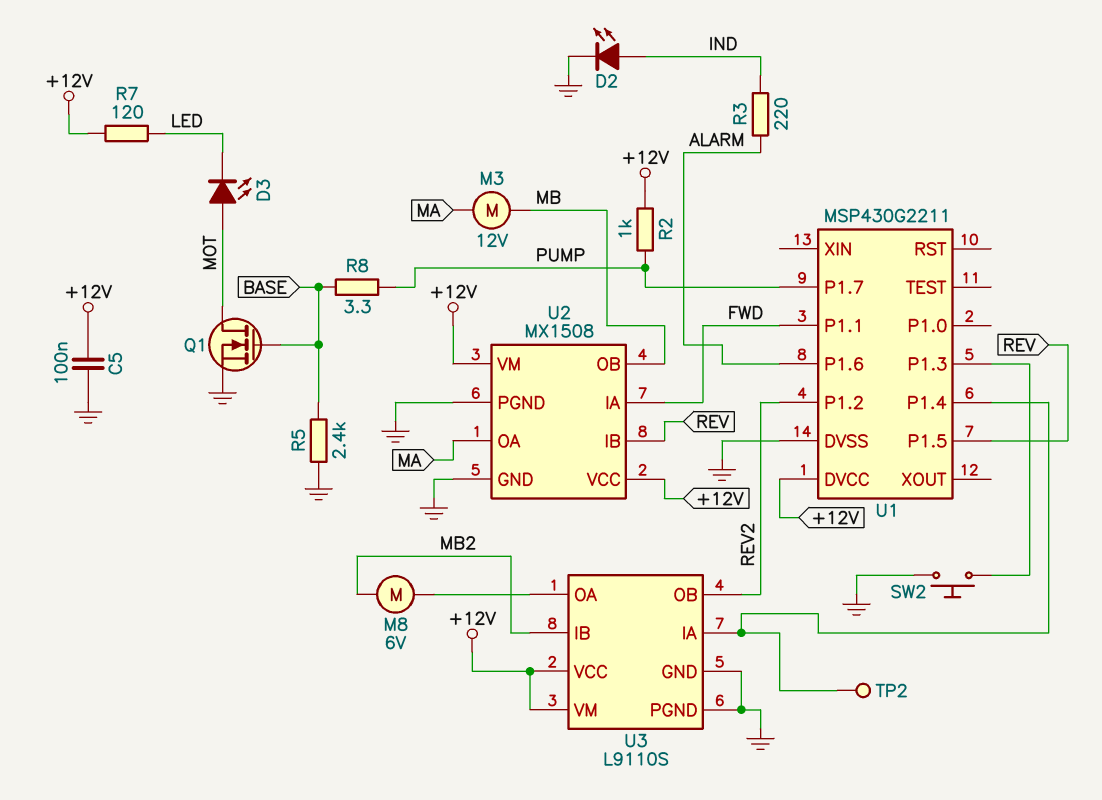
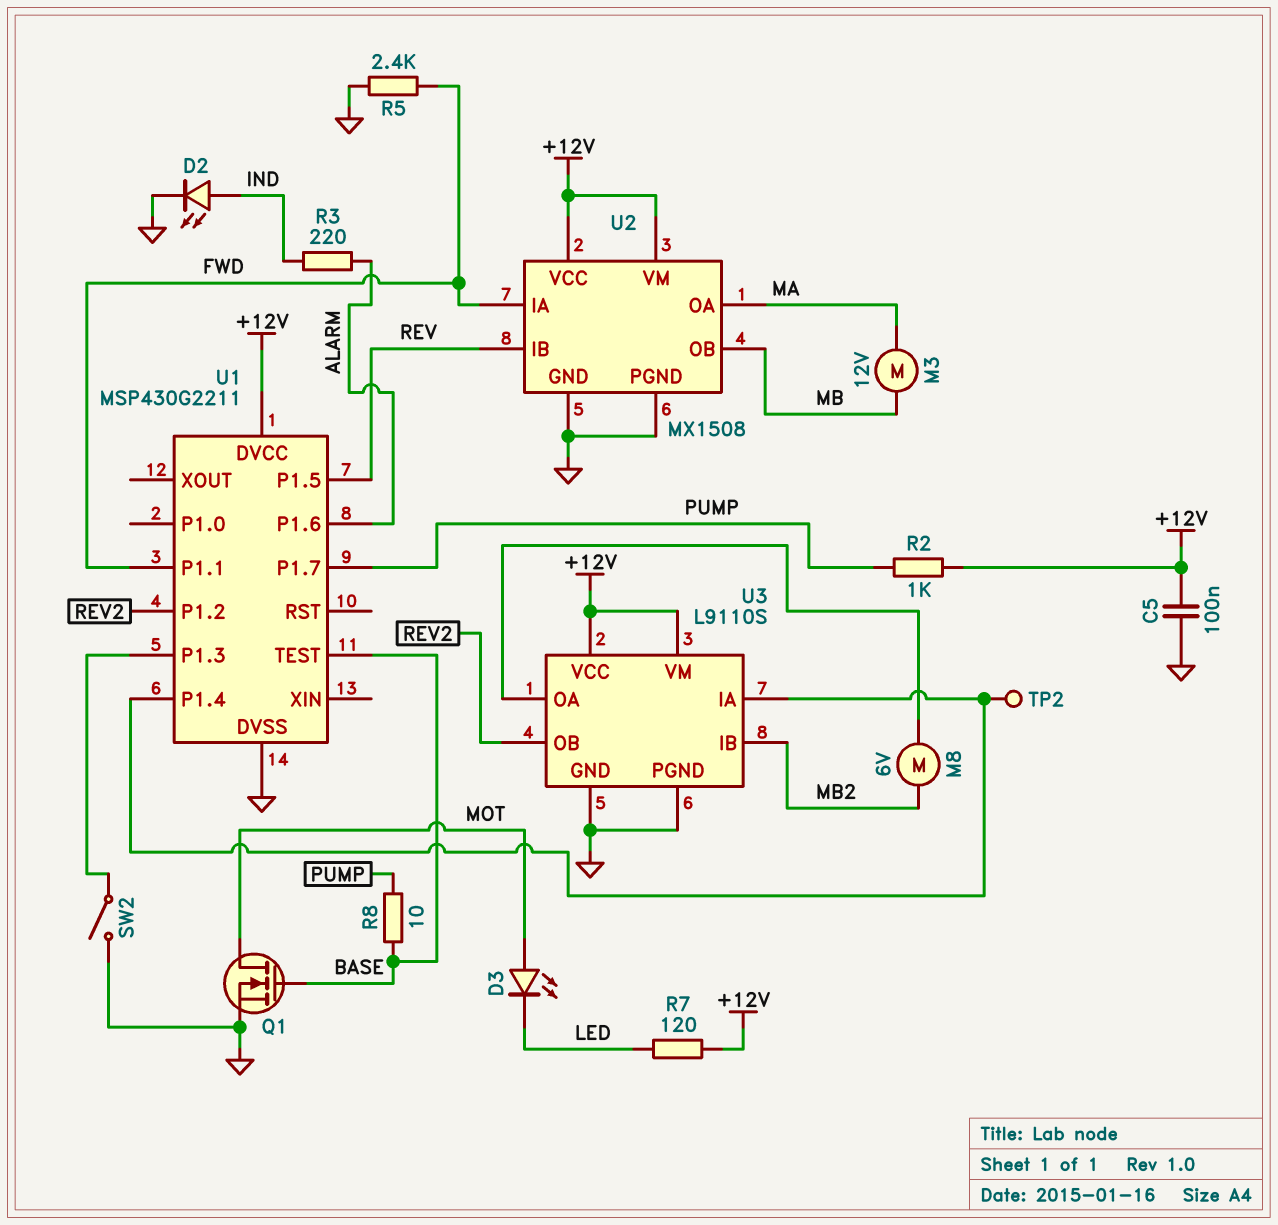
R5: 2.4k (BASE, GND) -> 2.4k (FWD, GND)
R8: 3.3 (BASE, PUMP) -> 10 (BASE, PUMP)
SW2: button (GND, U1/P1.3) -> switch (GND, U1/P1.3)
U1 pin TEST: none -> BASE

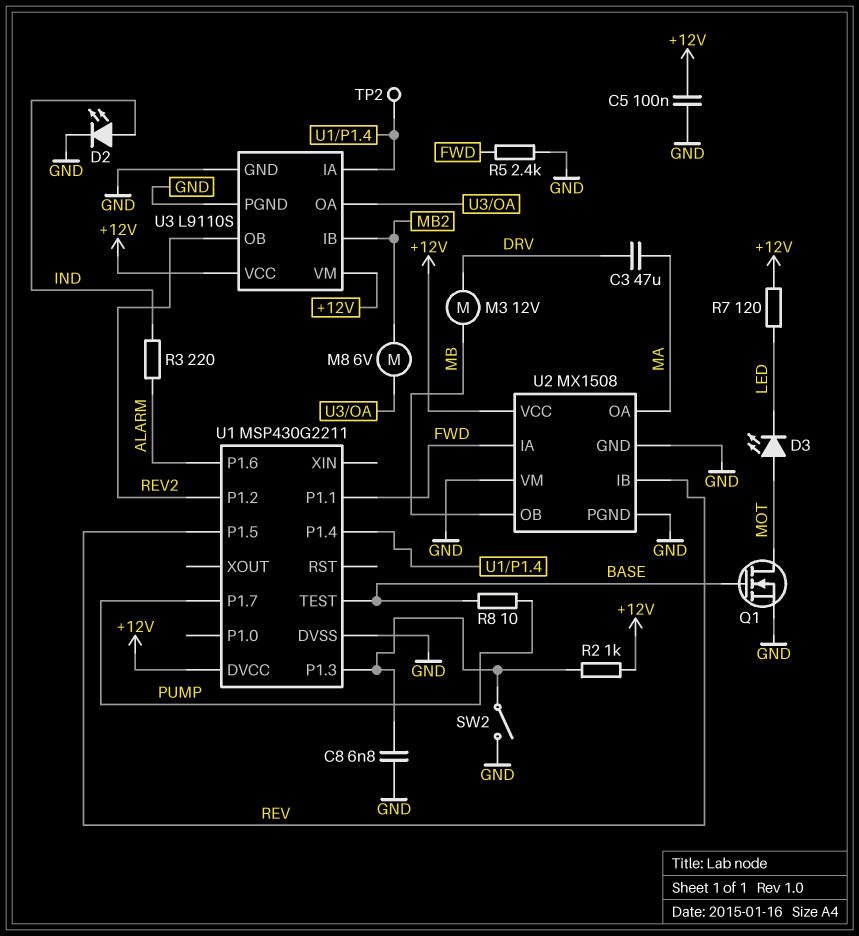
C3: none -> 47uF (DRV, MA)
C8: none -> 6.8nF (GND, U1/P1.3)
M3: motor 12V (MA, MB) -> motor 12V (DRV, MB)
R2: 1k (+12V, PUMP) -> 1k (+12V, U1/P1.3)
U2 pin VM: +12V -> GND

